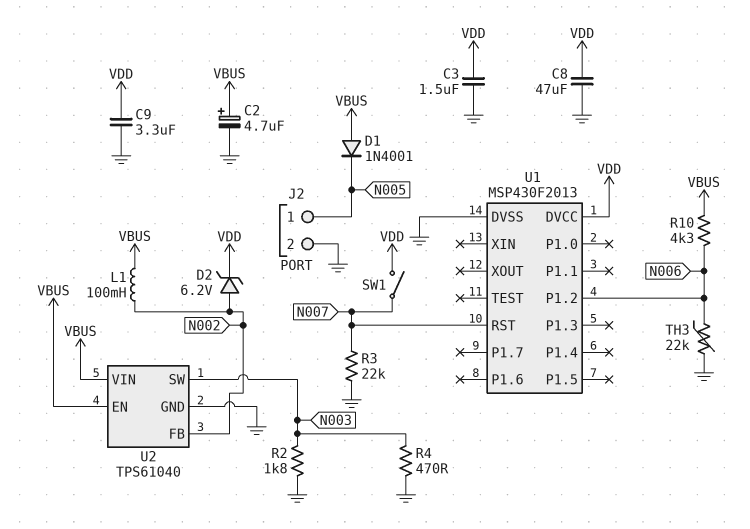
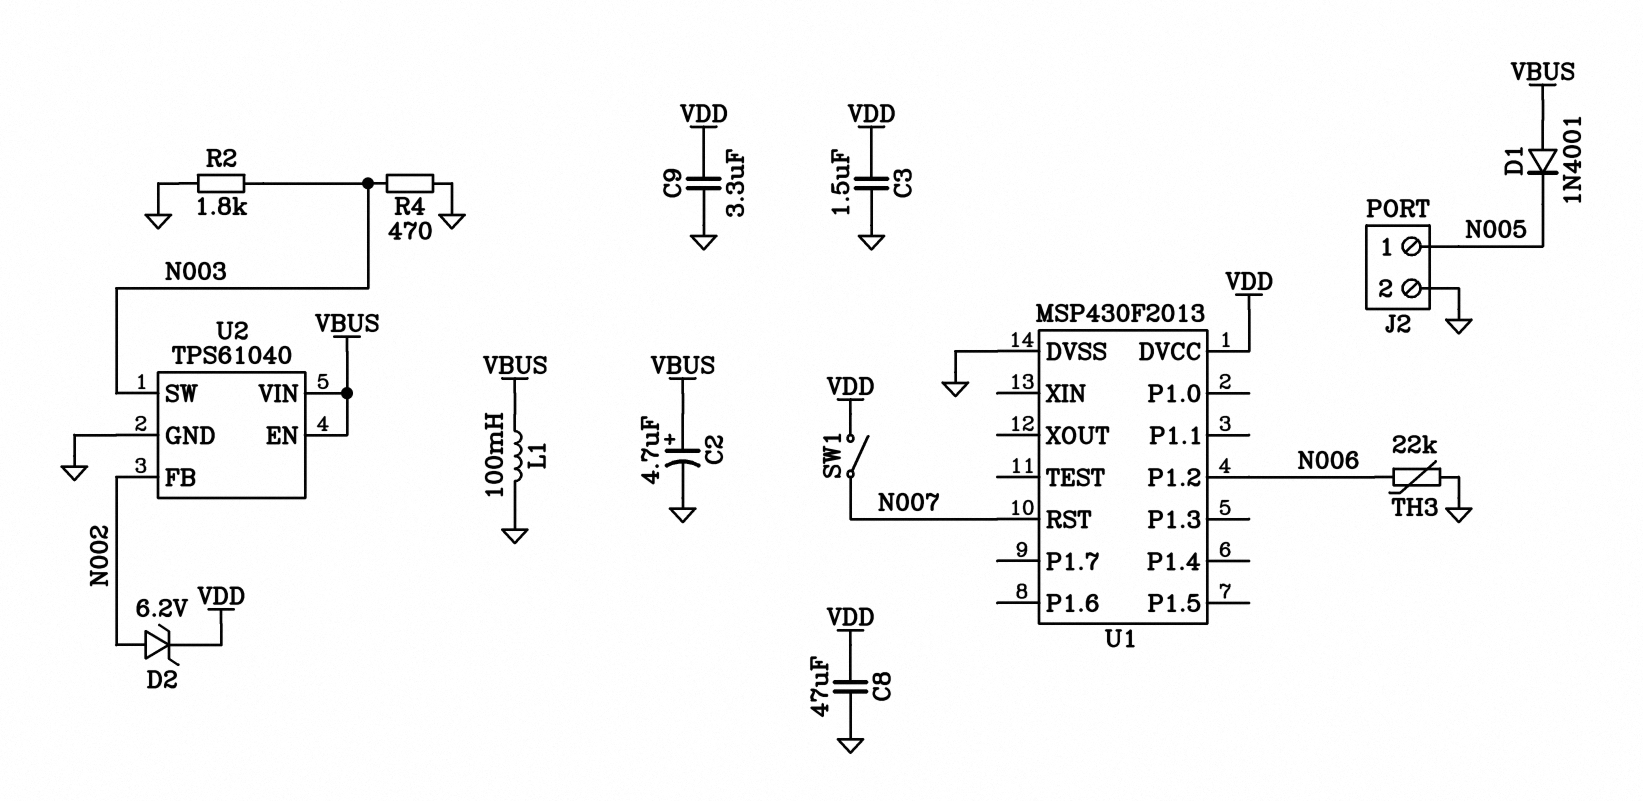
L1: 100mH (N002, VBUS) -> 100mH (GND, VBUS)
R3: 22k (GND, N007) -> none
R10: 4.3k (N006, VBUS) -> none

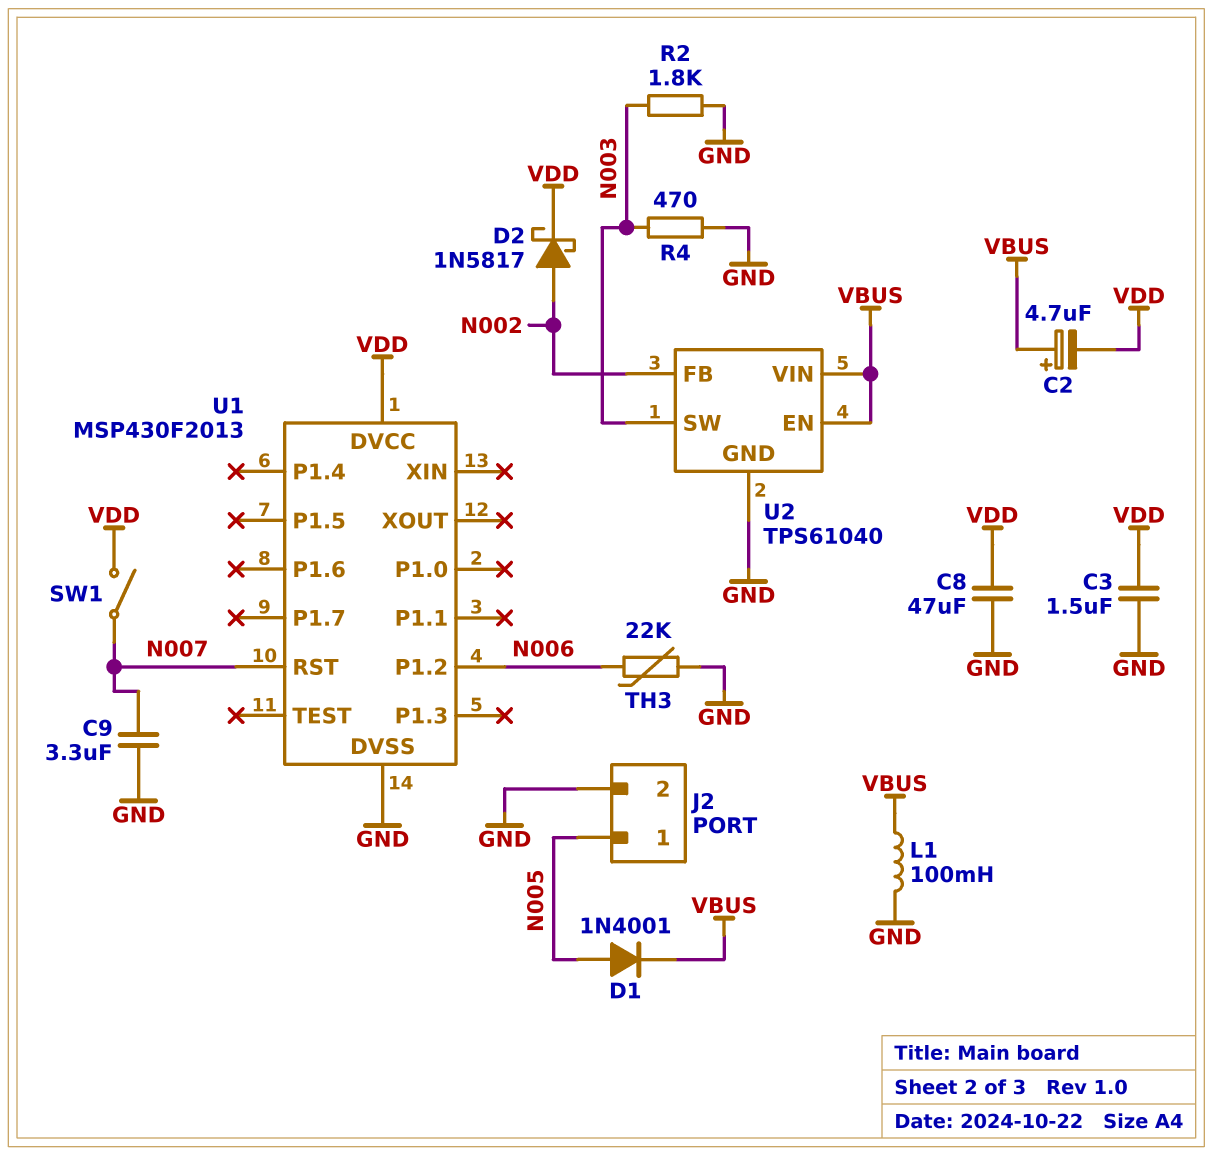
C2: 4.7uF (plus VBUS, minus GND) -> 4.7uF (plus VBUS, minus VDD)
C9: 3.3uF (GND, VDD) -> 3.3uF (GND, N007)
D1: diode 1N4001 (A VBUS, K N005) -> diode 1N4001 (A N005, K VBUS)
D2: zener 6.2V (A N002, K VDD) -> schottky 1N5817 (A N002, K VDD)

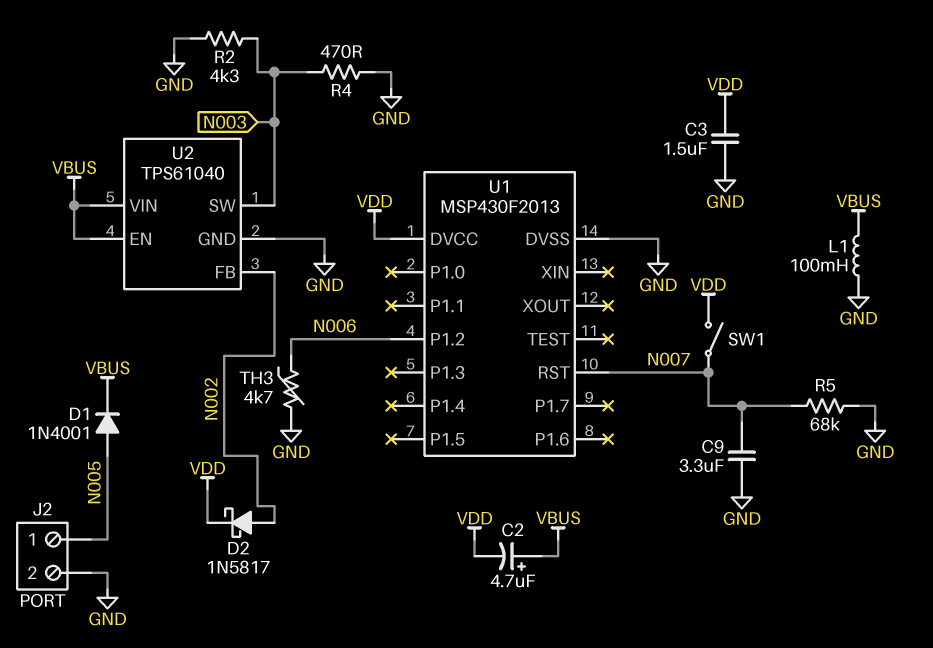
C8: 47uF (GND, VDD) -> none
R2: 1.8k (GND, N003) -> 4.3k (GND, N003)
R5: none -> 68k (GND, N007)
TH3: 22k (GND, N006) -> 4.7k (GND, N006)

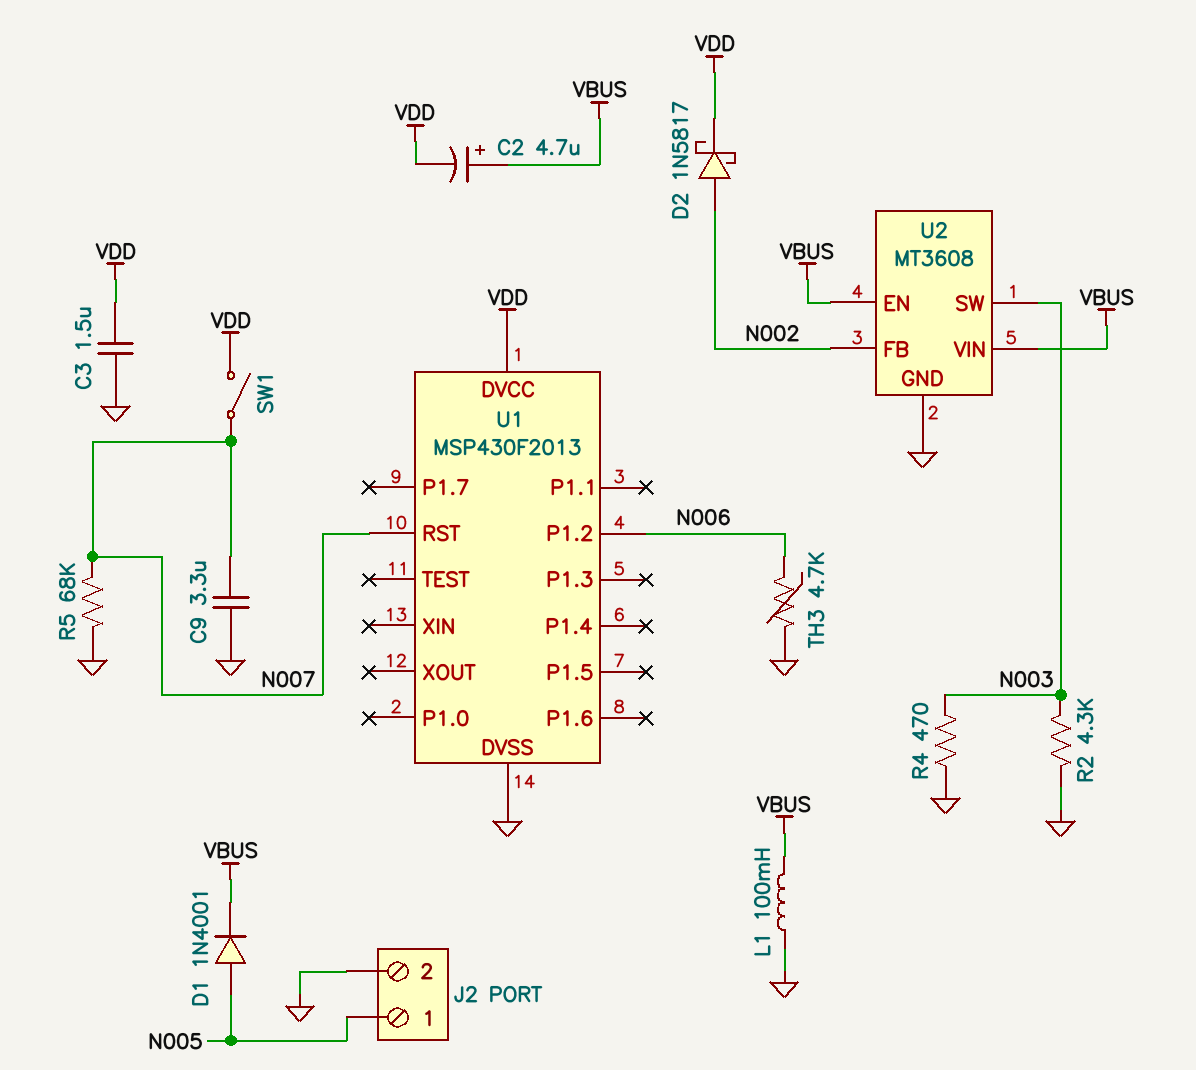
U2: TPS61040 -> MT3608

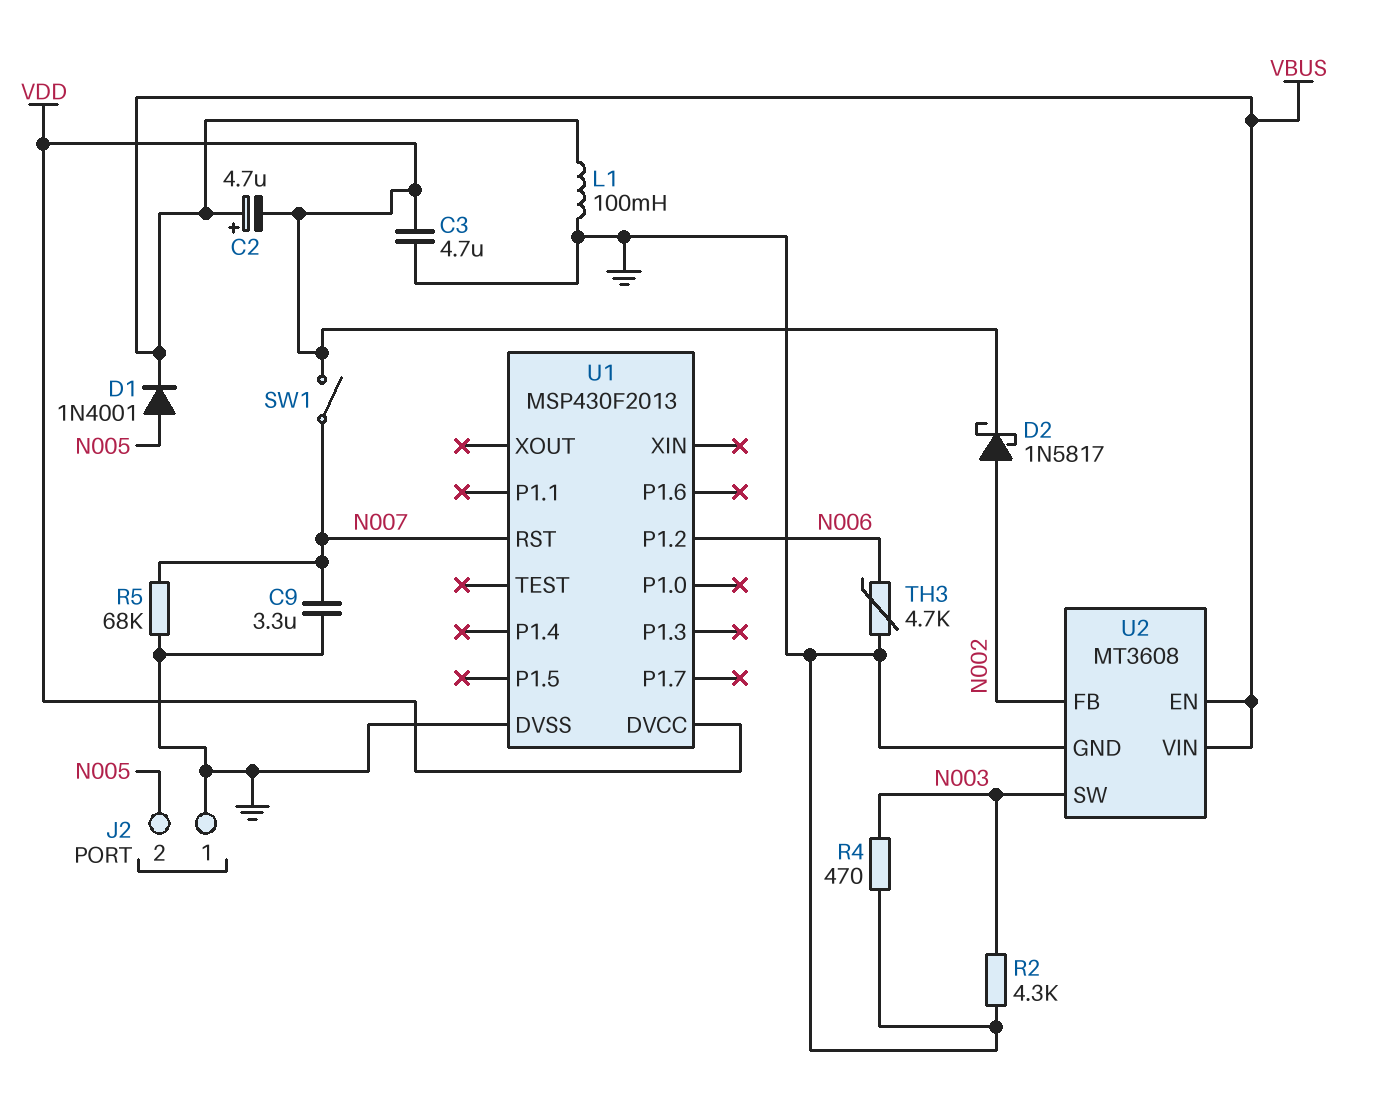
C3: 1.5uF (GND, VDD) -> 4.7uF (GND, VDD)
J2 pin 1: N005 -> GND
J2 pin 2: GND -> N005

